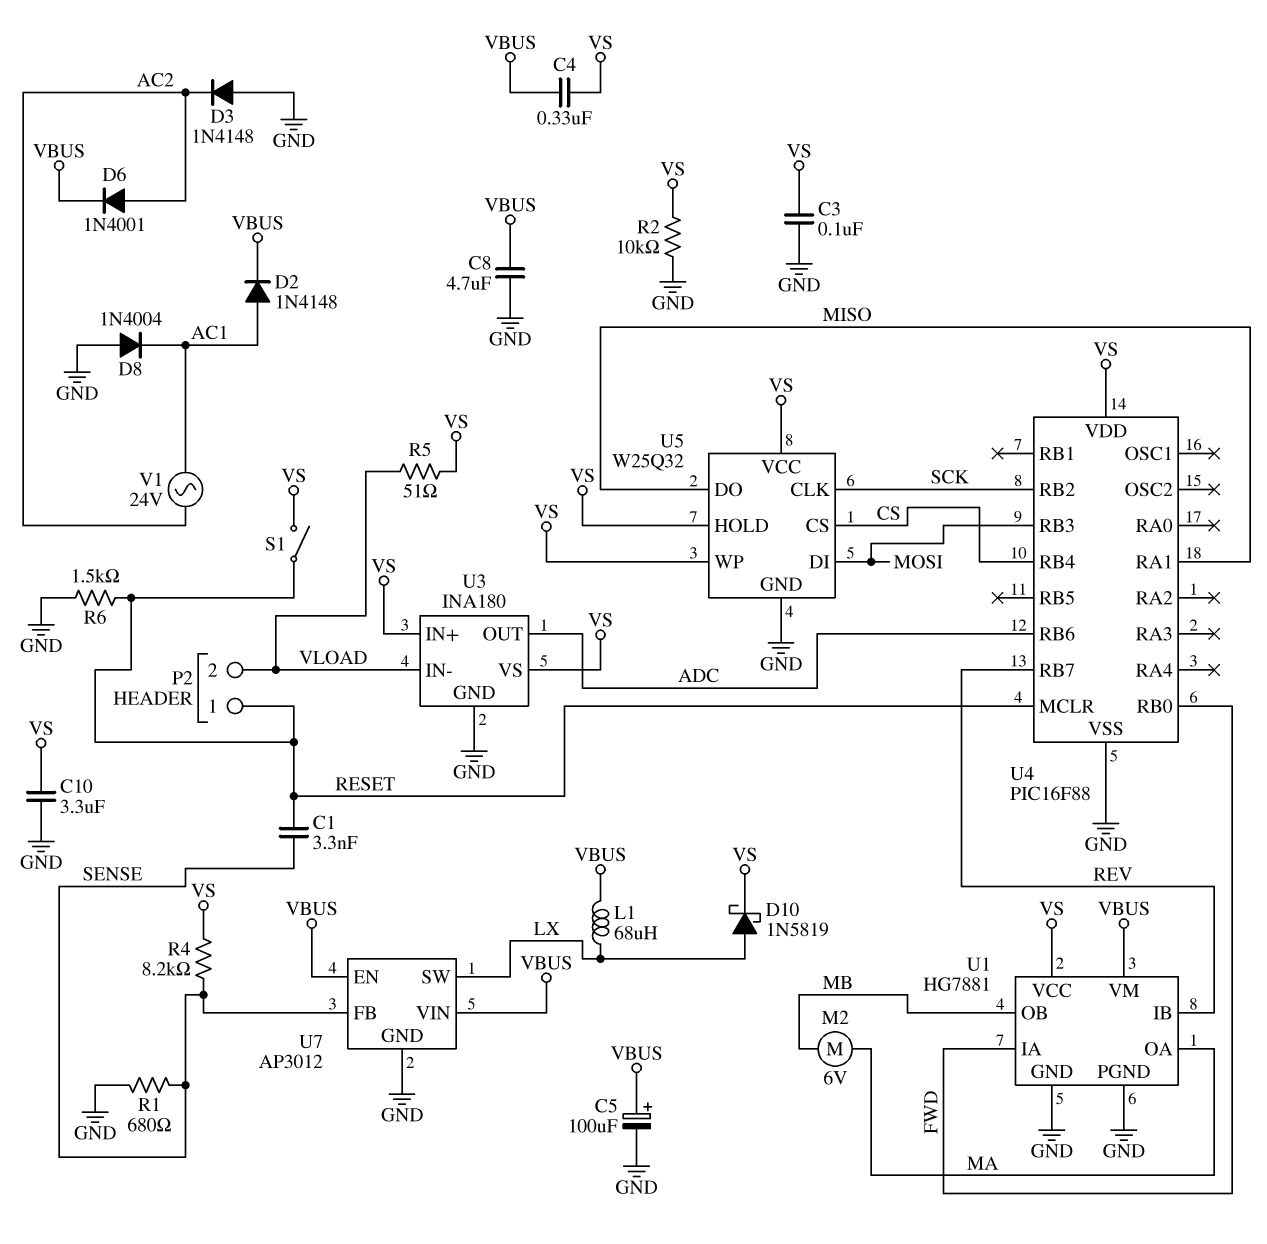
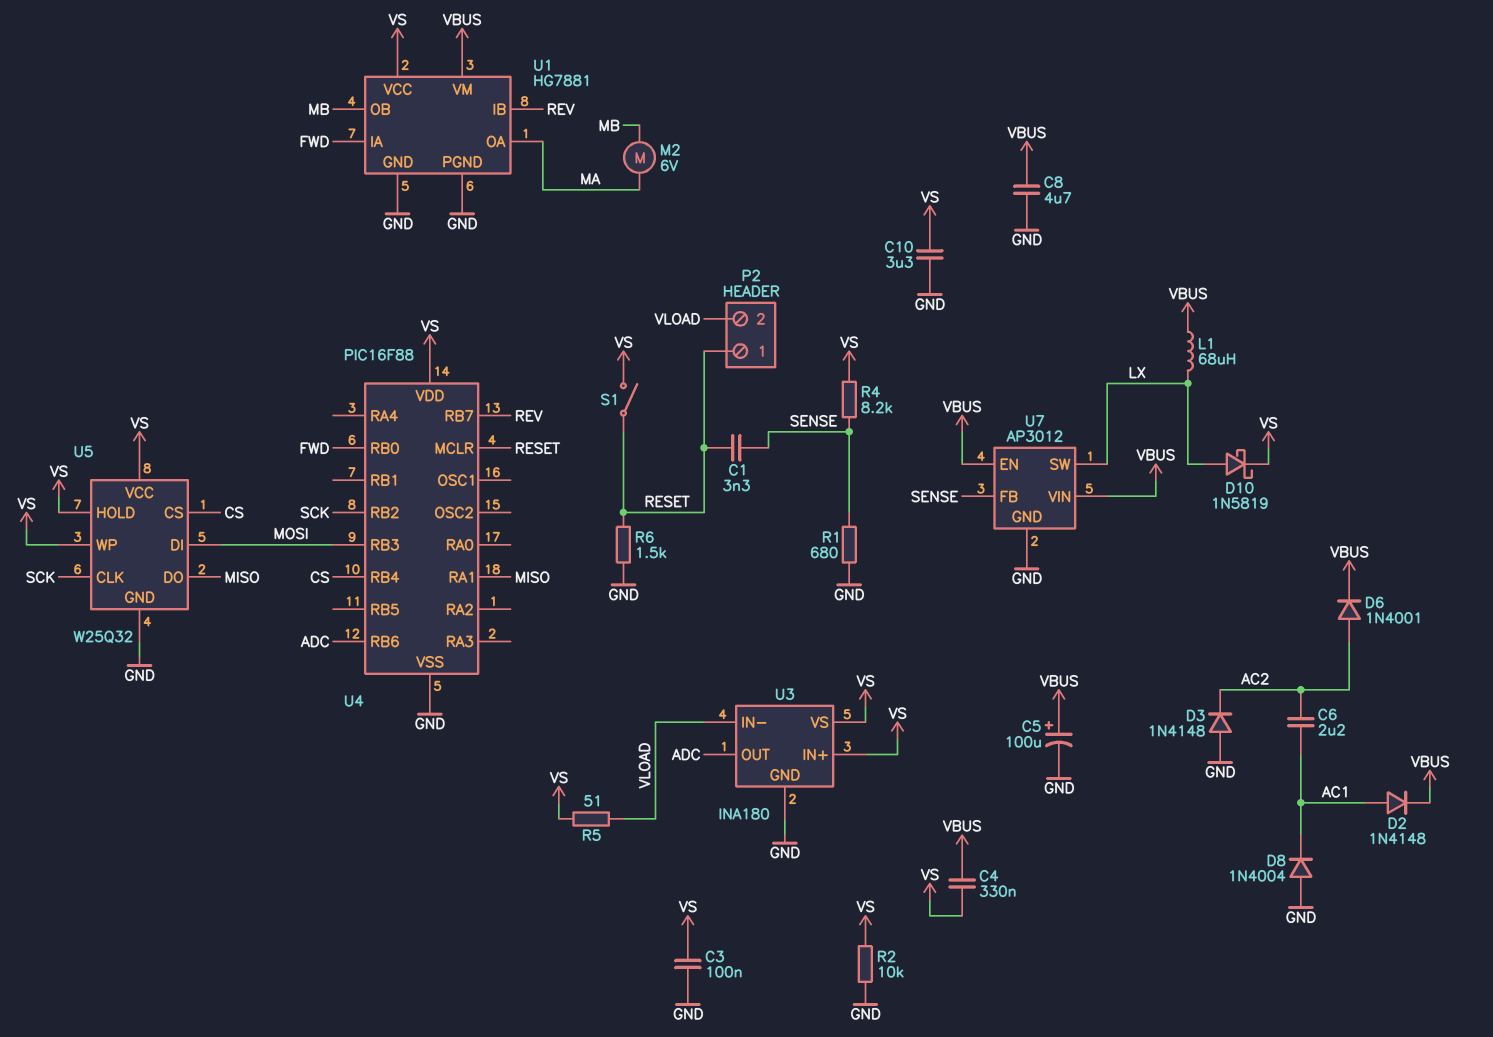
C6: none -> 2.2uF (AC1, AC2)
V1: AC 24V (AC1, AC2) -> none

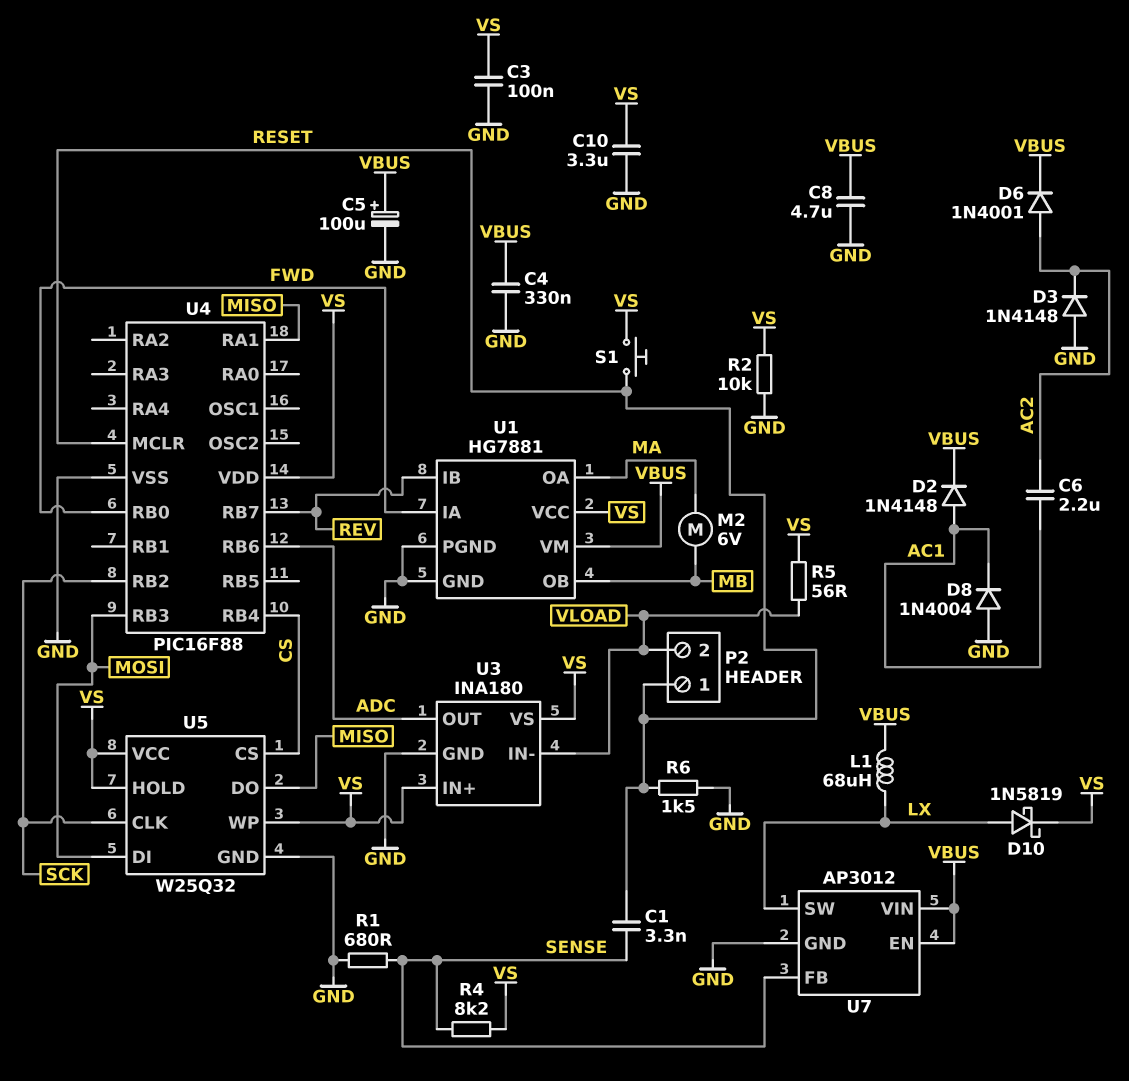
C4: 330nF (VBUS, VS) -> 330nF (GND, VBUS)
R5: 51 (VLOAD, VS) -> 56 (VLOAD, VS)
S1: switch (RESET, VS) -> button (RESET, VS)

